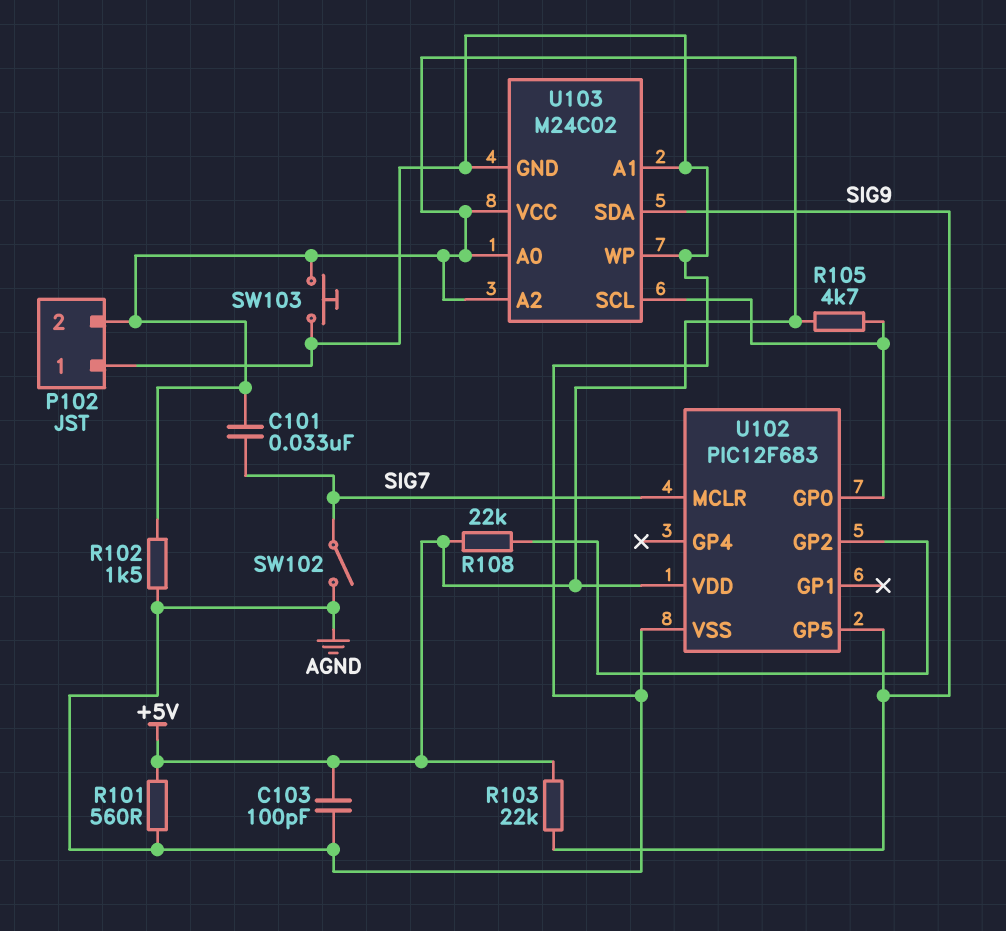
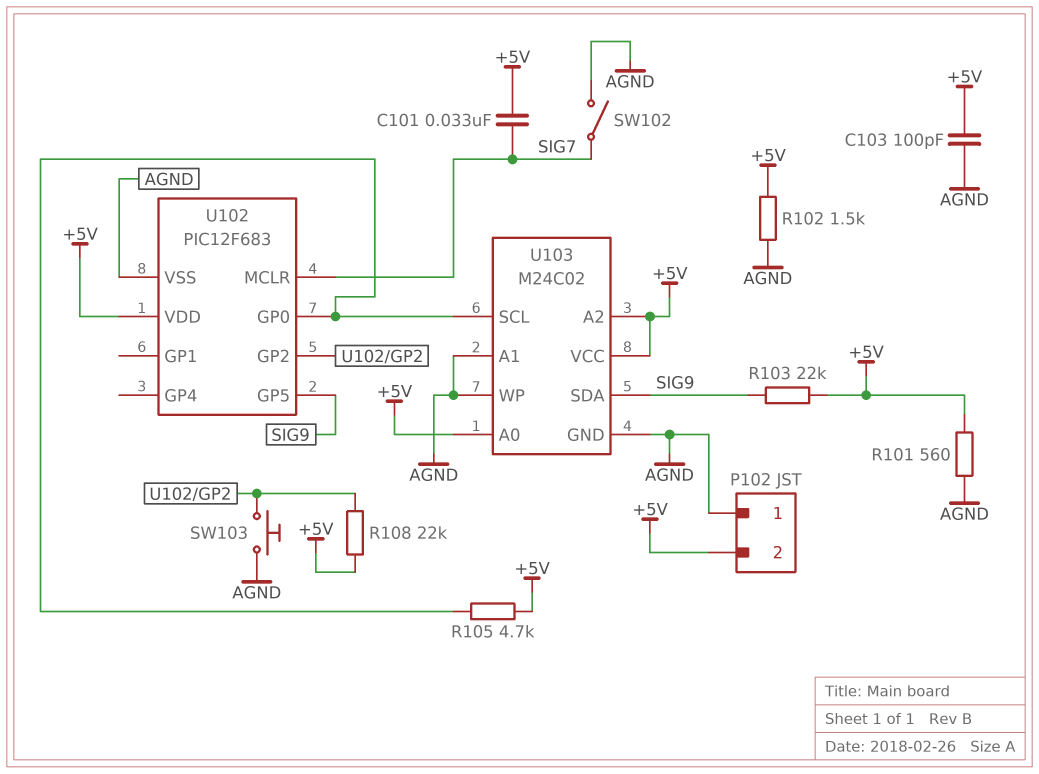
SW103: button (+5V, AGND) -> button (AGND, U102/GP2)

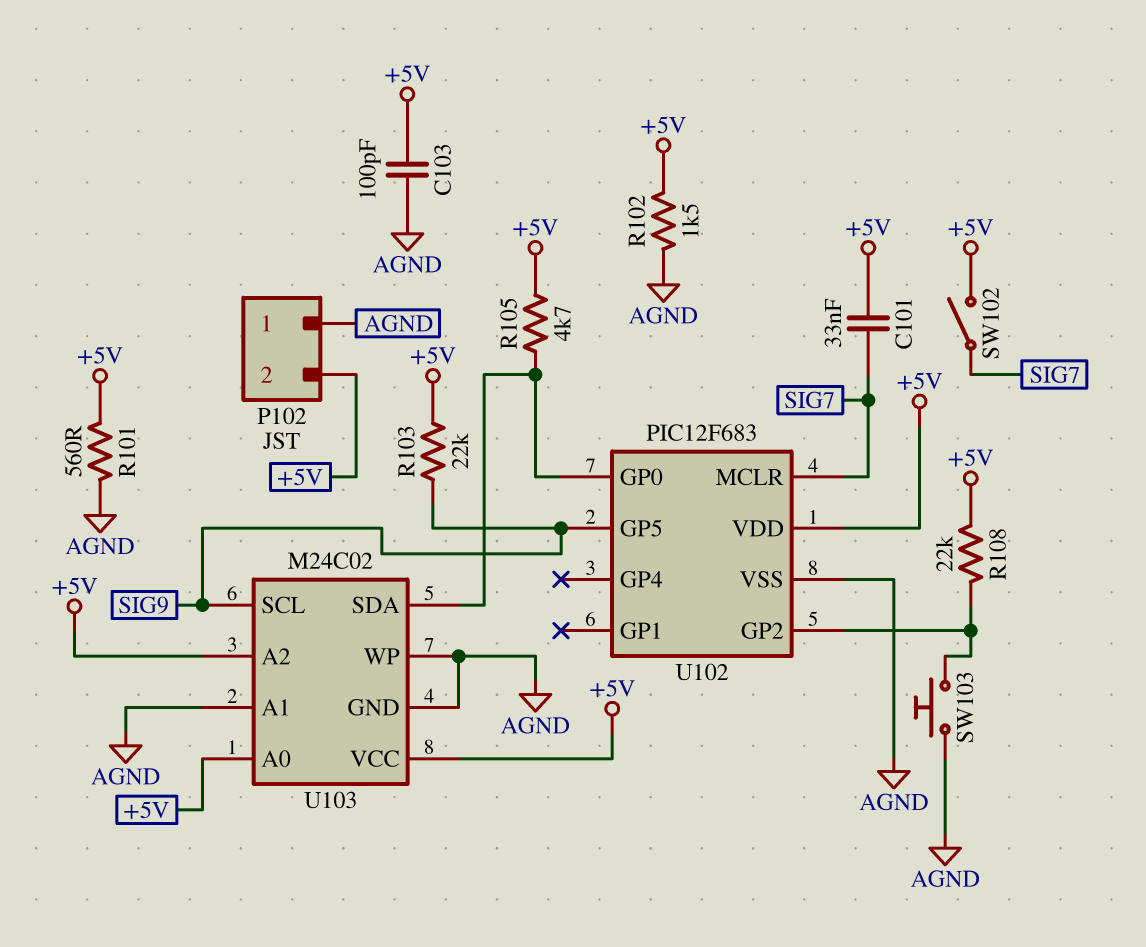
SW102: switch (AGND, SIG7) -> switch (+5V, SIG7)
U103 pin SCL: U102/GP0 -> SIG9
U103 pin SDA: SIG9 -> U102/GP0

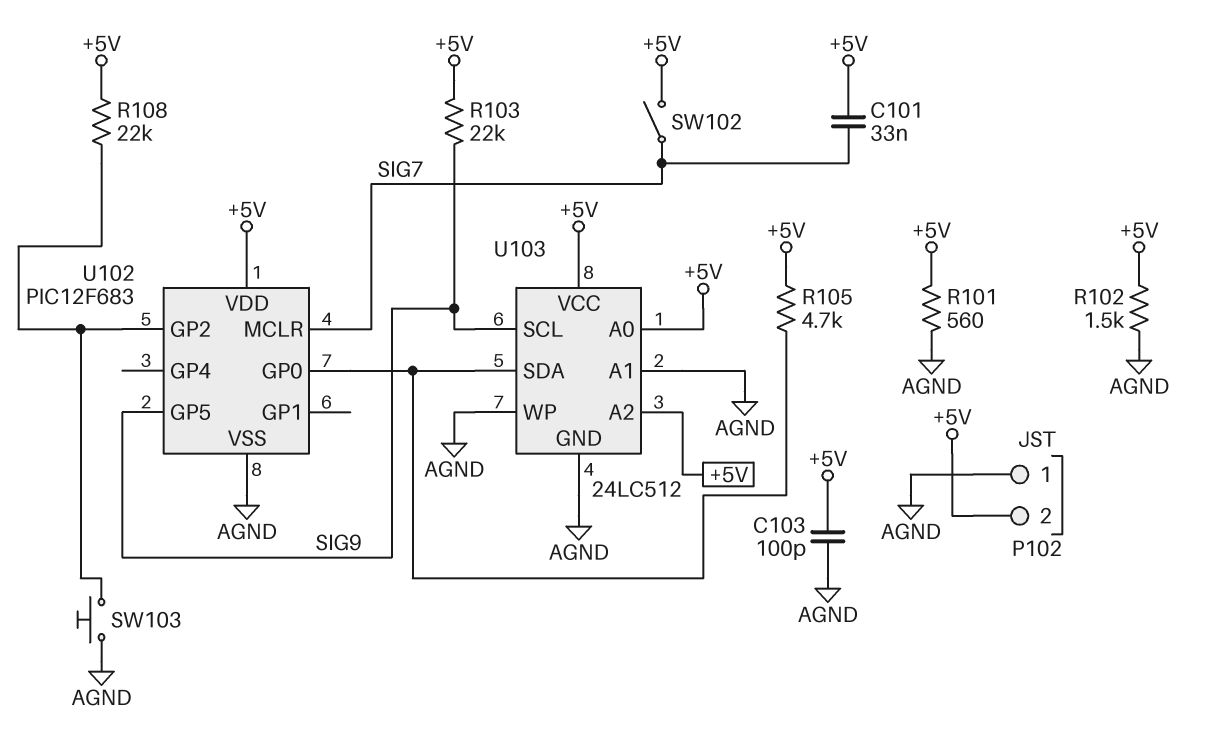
U103: M24C02 -> 24LC512

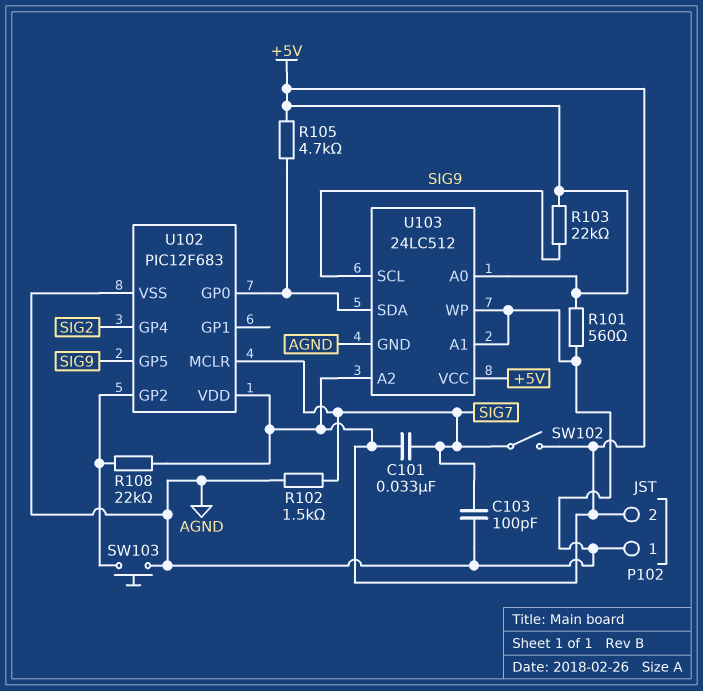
C103: 100pF (+5V, AGND) -> 100pF (AGND, SIG7)
R102: 1.5k (+5V, AGND) -> 1.5k (AGND, SIG7)
U102 pin GP4: none -> SIG2

